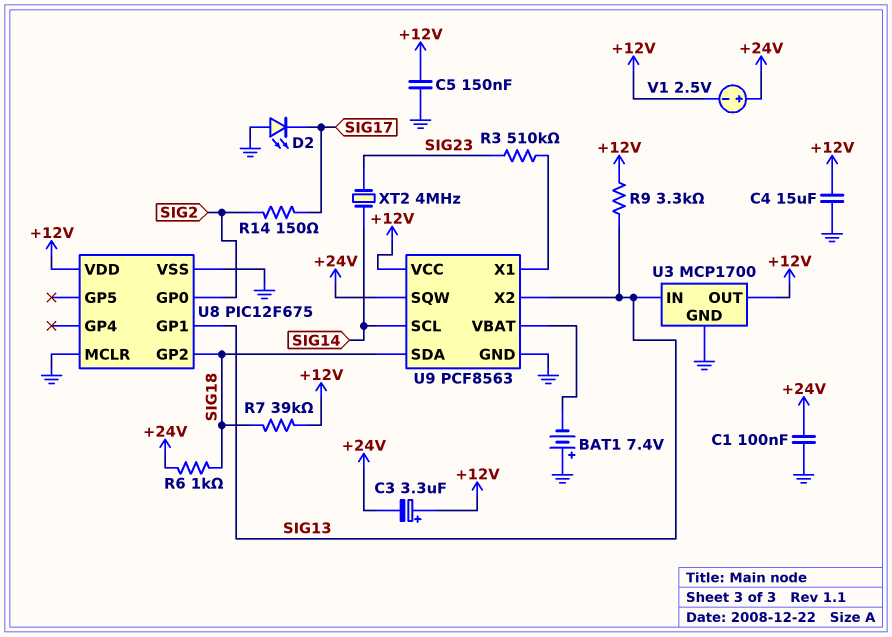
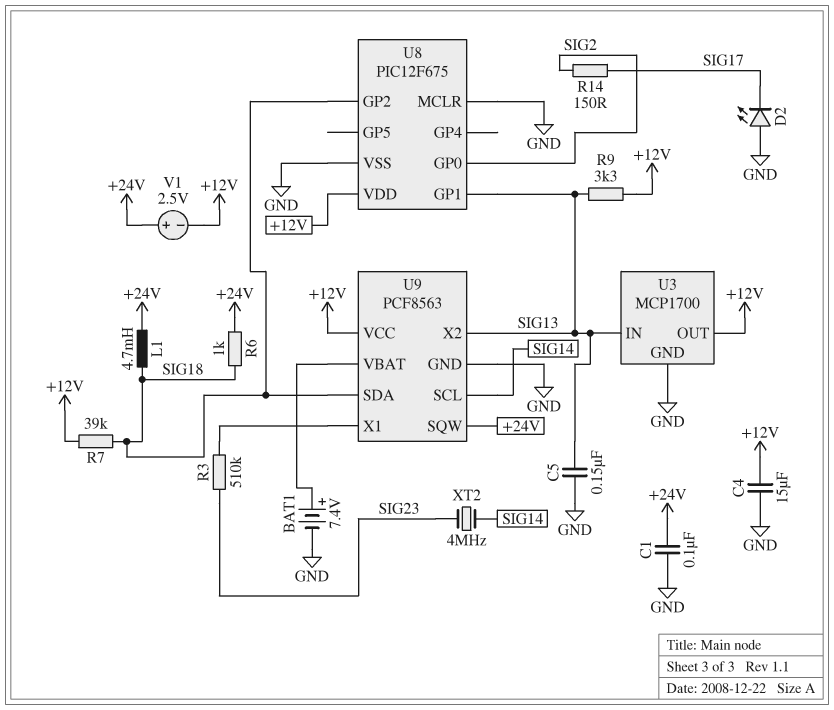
BAT1: 7.4V (plus GND, minus U9/VBAT) -> 7.4V (plus U9/VBAT, minus GND)
C3: 3.3uF (plus +12V, minus +24V) -> none
C5: 150nF (+12V, GND) -> 150nF (GND, SIG13)
L1: none -> 4.7mH (+24V, SIG18)

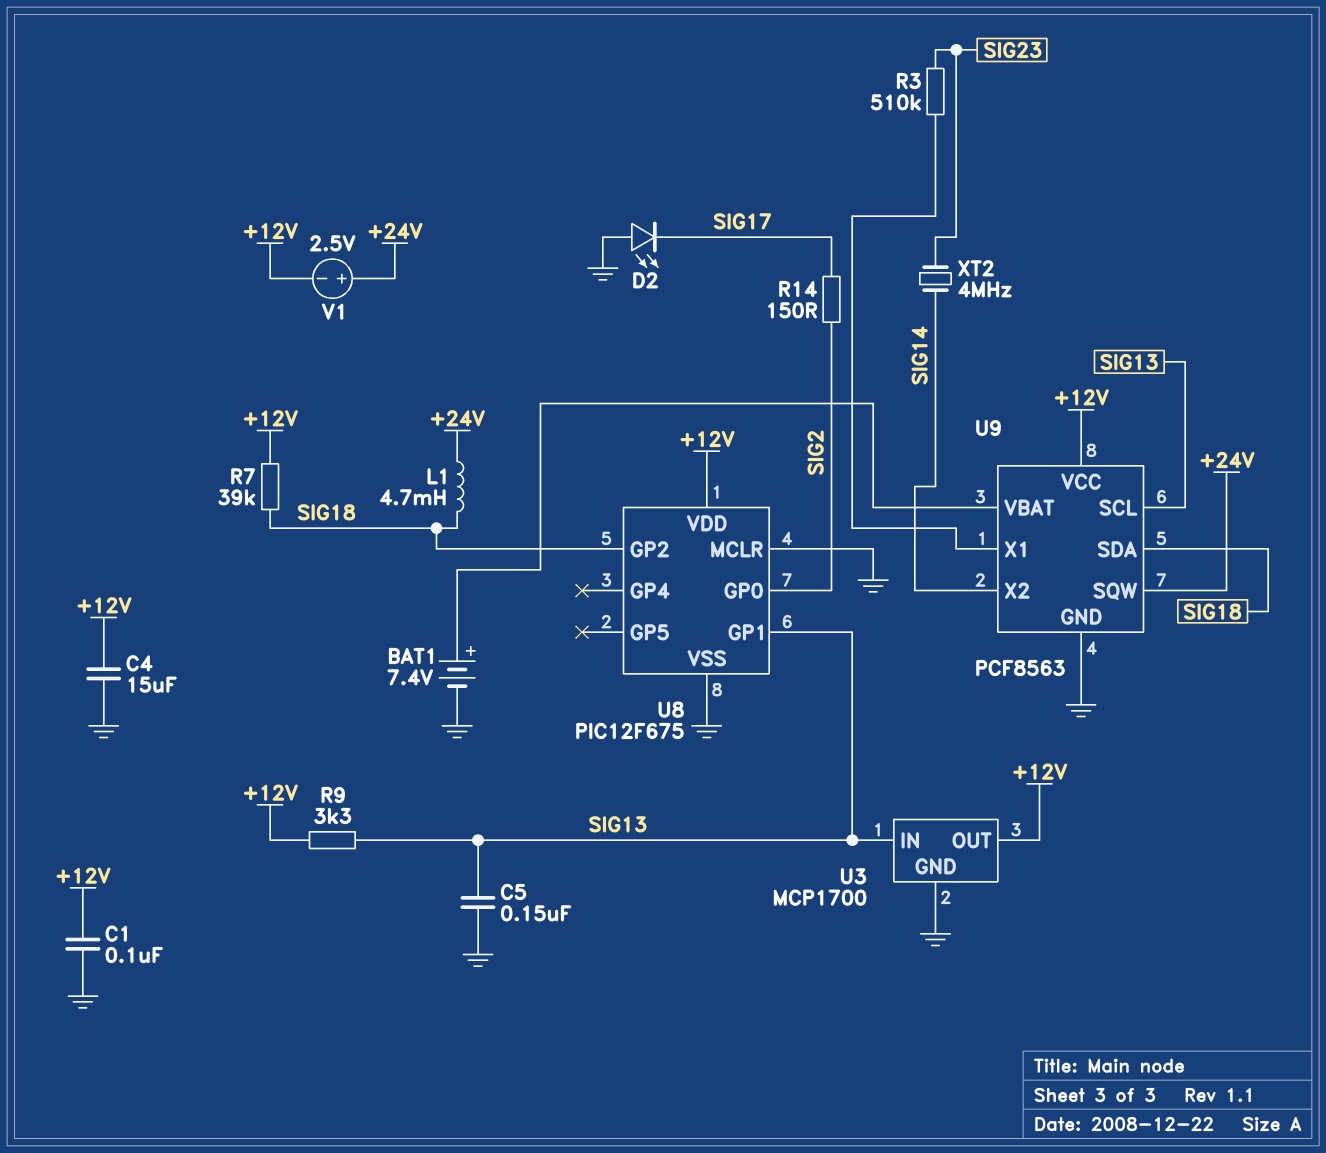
C1: 100nF (+24V, GND) -> 100nF (+12V, GND)
R6: 1k (+24V, SIG18) -> none
U9 pin SCL: SIG14 -> SIG13
U9 pin X2: SIG13 -> SIG14

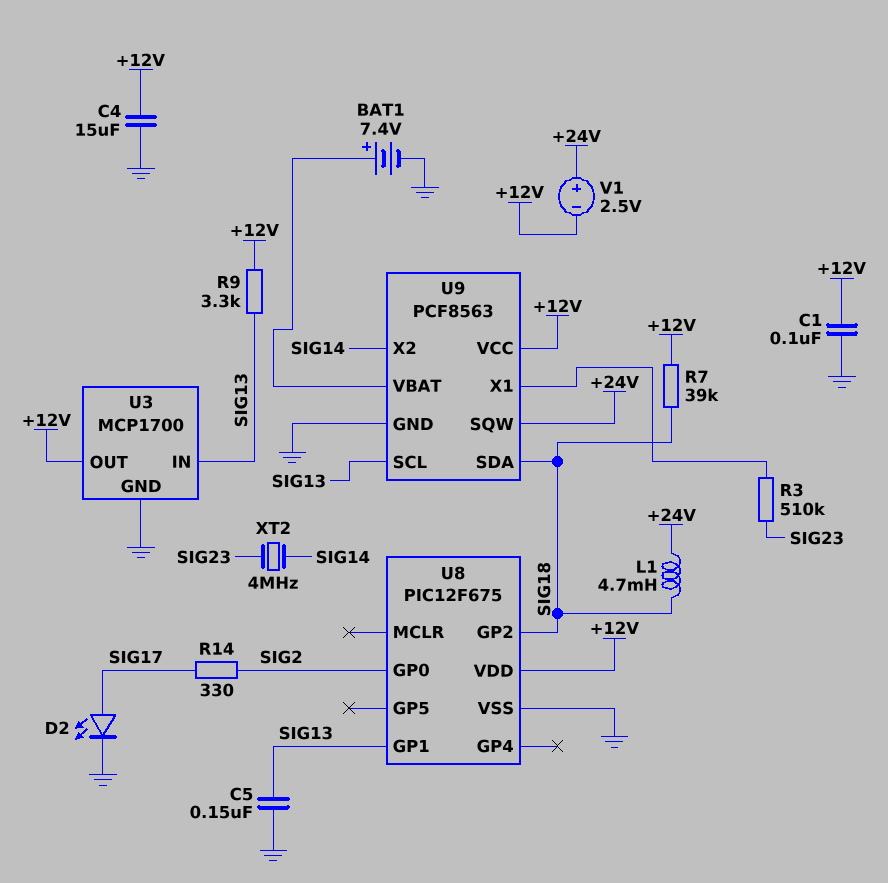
D2: LED (A GND, K SIG17) -> LED (A SIG17, K GND)
R14: 150 (SIG2, SIG17) -> 330 (SIG2, SIG17)
U8 pin MCLR: GND -> none

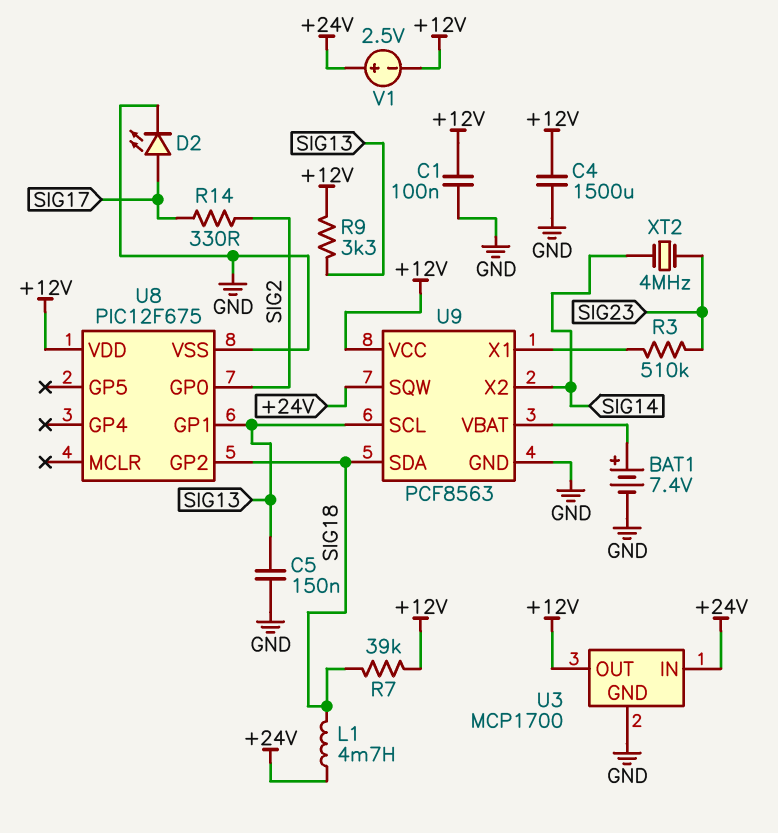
C4: 15uF (+12V, GND) -> 1500uF (+12V, GND)
U3 pin IN: SIG13 -> +24V

